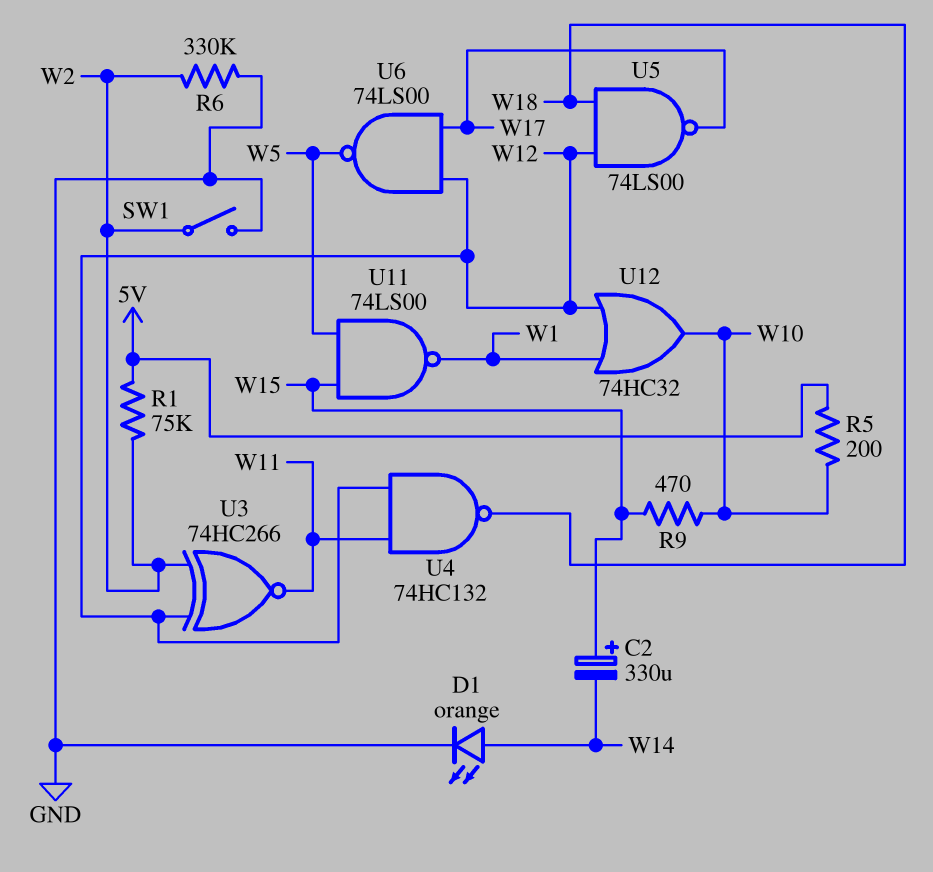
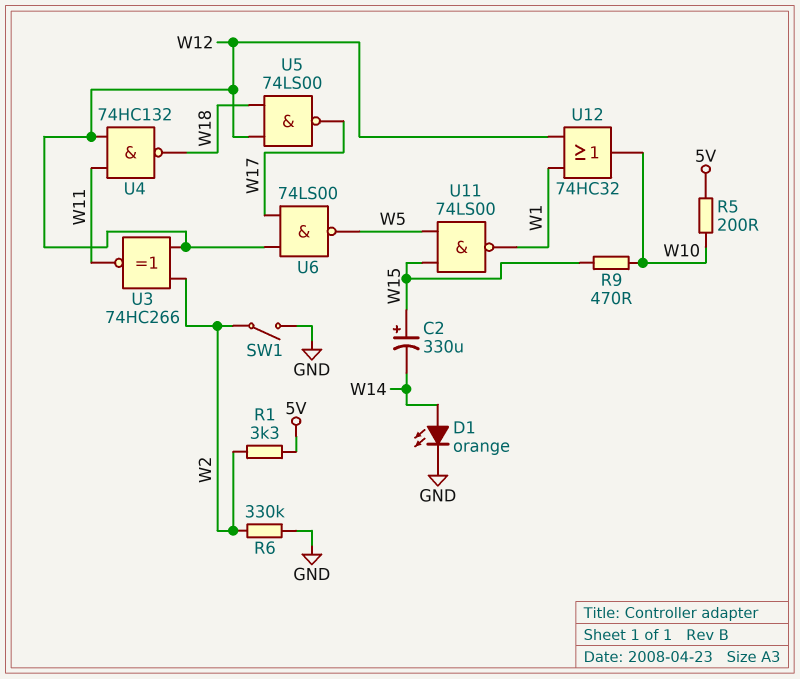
R1: 75k (5V, W2) -> 3.3k (5V, W2)

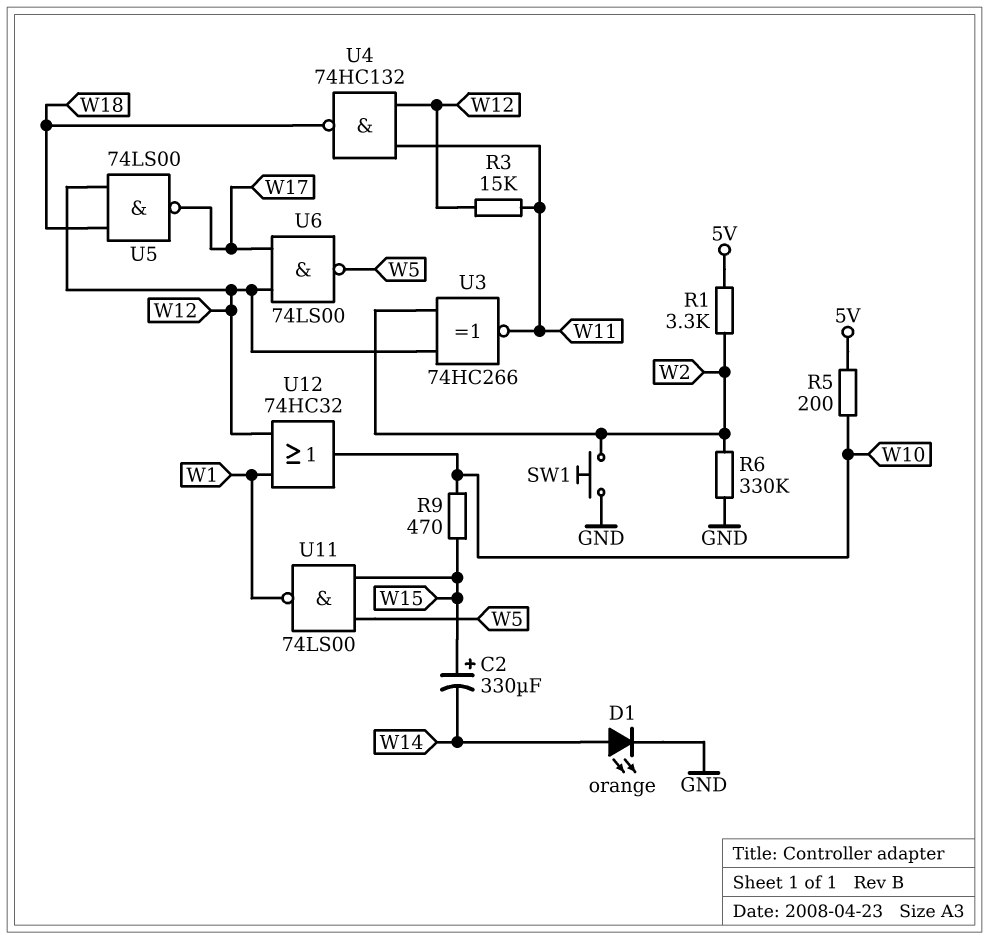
R3: none -> 15k (W11, W12)
SW1: switch (GND, W2) -> button (GND, W2)

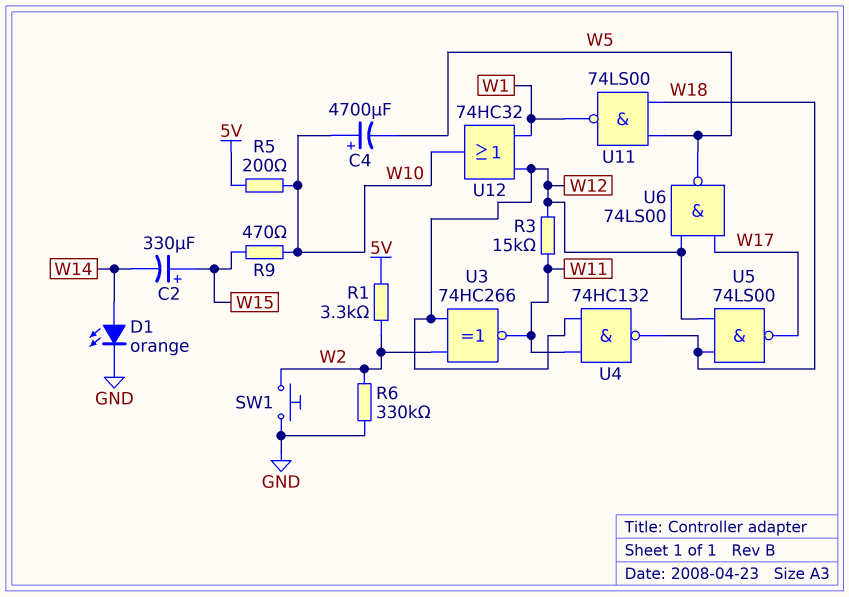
C4: none -> 4700uF (plus W10, minus W5)
U11: NAND 74LS00 (in W5, in W15, out W1) -> NAND 74LS00 (in W5, in W18, out W1)

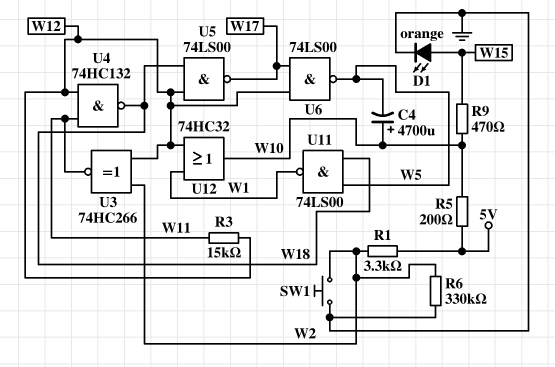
C2: 330uF (plus W15, minus W14) -> none
D1: LED orange (A W14, K GND) -> LED orange (A W15, K GND)

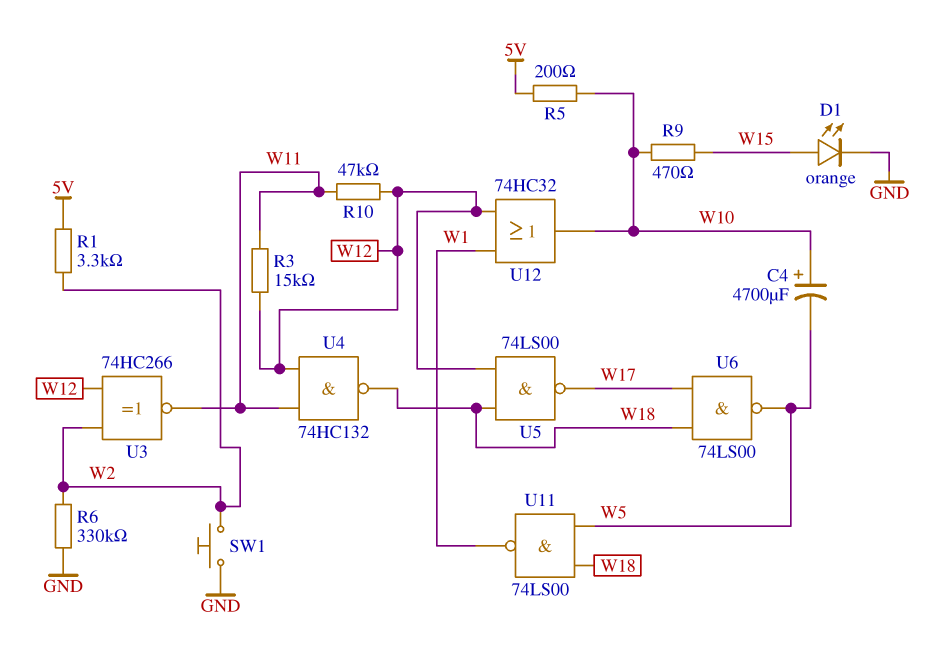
R10: none -> 47k (W11, W12)
U6: NAND 74LS00 (in W12, in W17, out W5) -> NAND 74LS00 (in W17, in W18, out W5)

